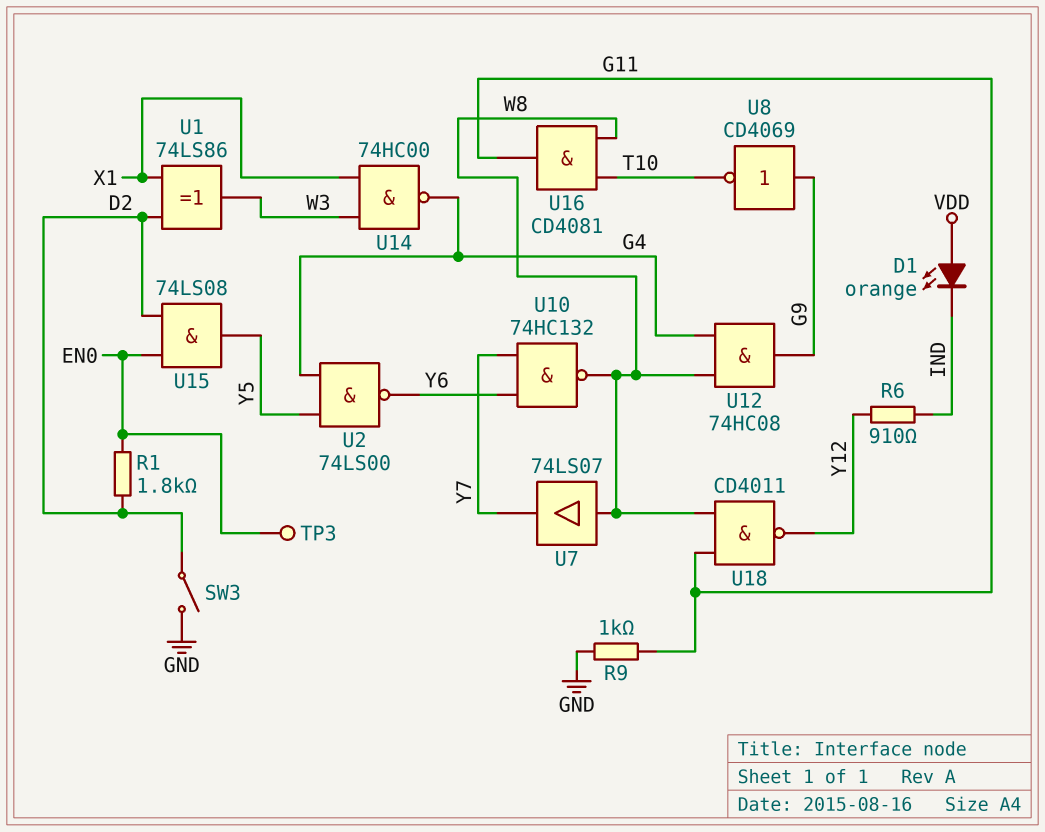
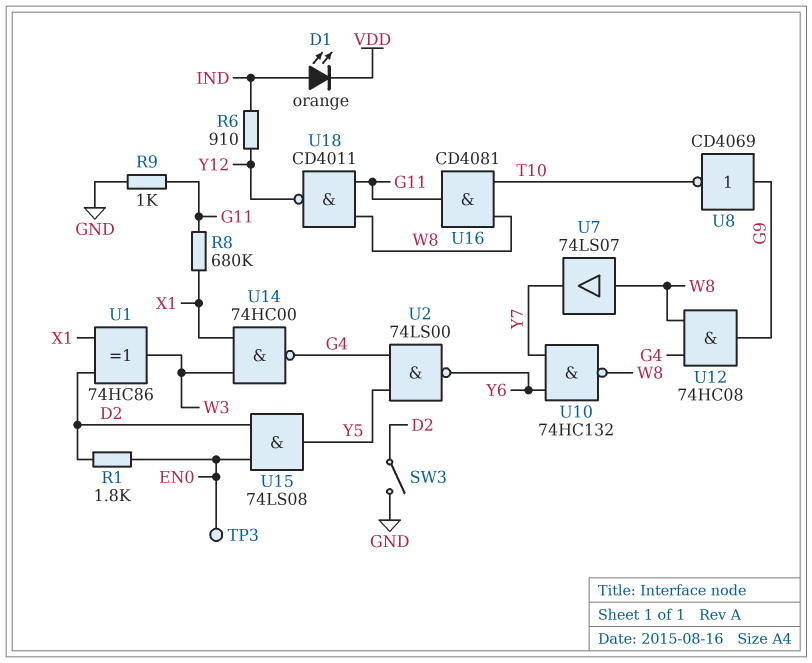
D1: LED orange (A VDD, K IND) -> LED orange (A IND, K VDD)
R8: none -> 680k (G11, X1)
U1: XOR 74LS86 (in D2, in X1, out W3) -> XOR 74HC86 (in D2, in X1, out W3)

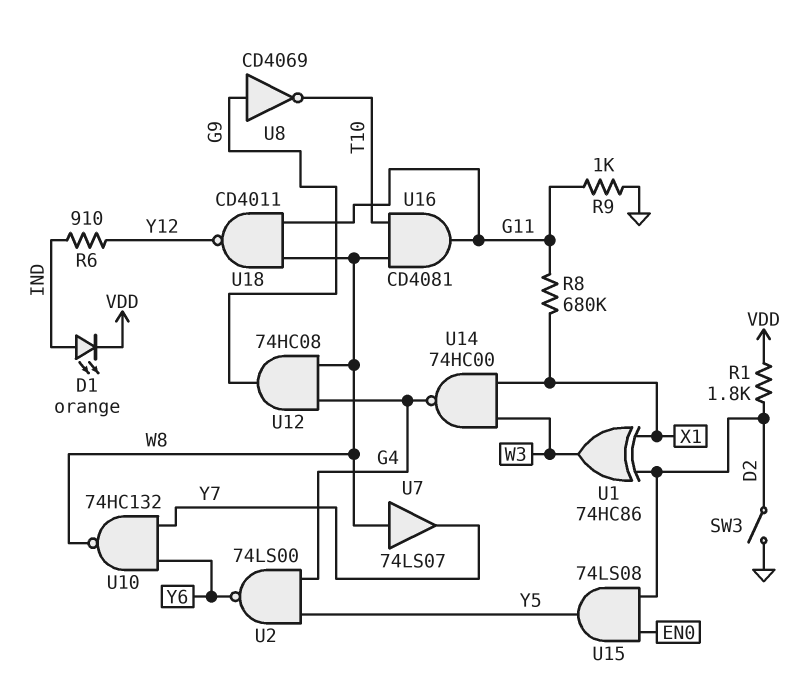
R1: 1.8k (D2, EN0) -> 1.8k (D2, VDD)
TP3: test point (EN0) -> none

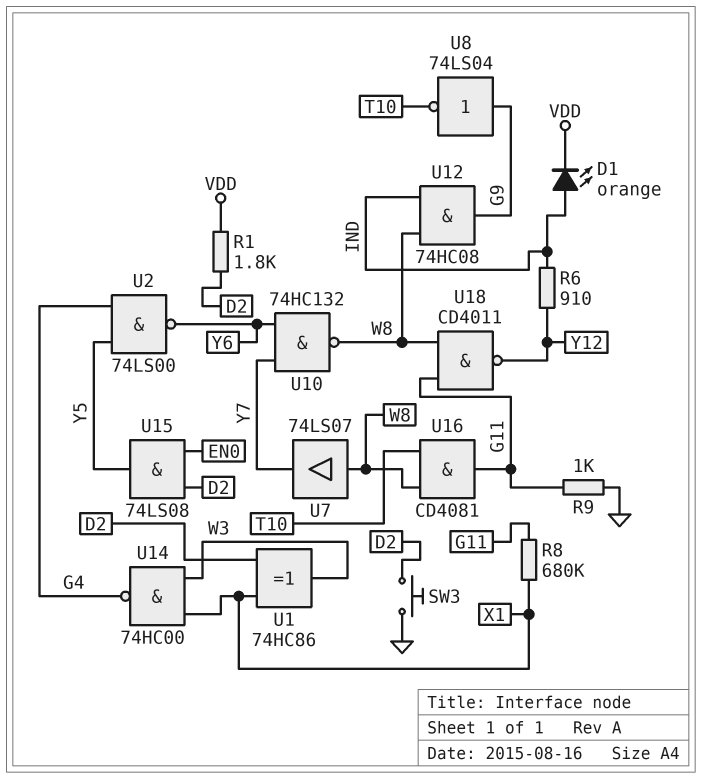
SW3: switch (D2, GND) -> button (D2, GND)
U8: NOT CD4069 (in G9, out T10) -> NOT 74LS04 (in G9, out T10)
U12: AND 74HC08 (in G4, in W8, out G9) -> AND 74HC08 (in IND, in W8, out G9)

